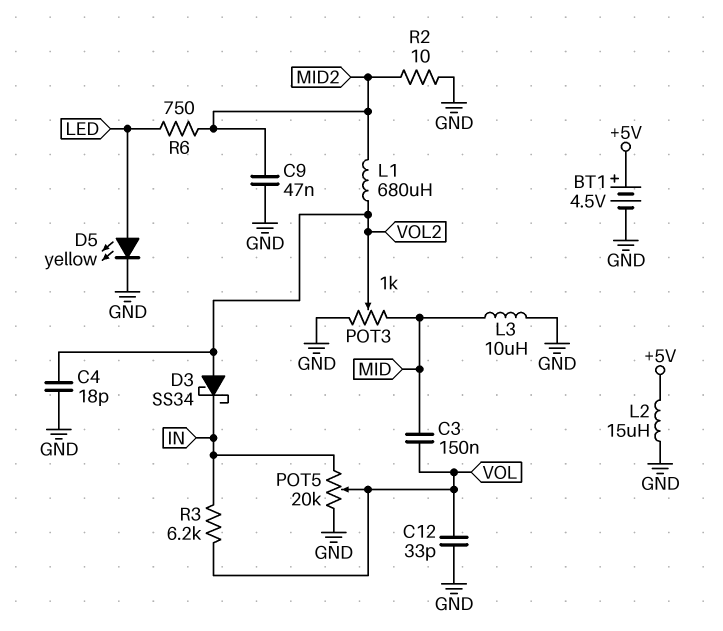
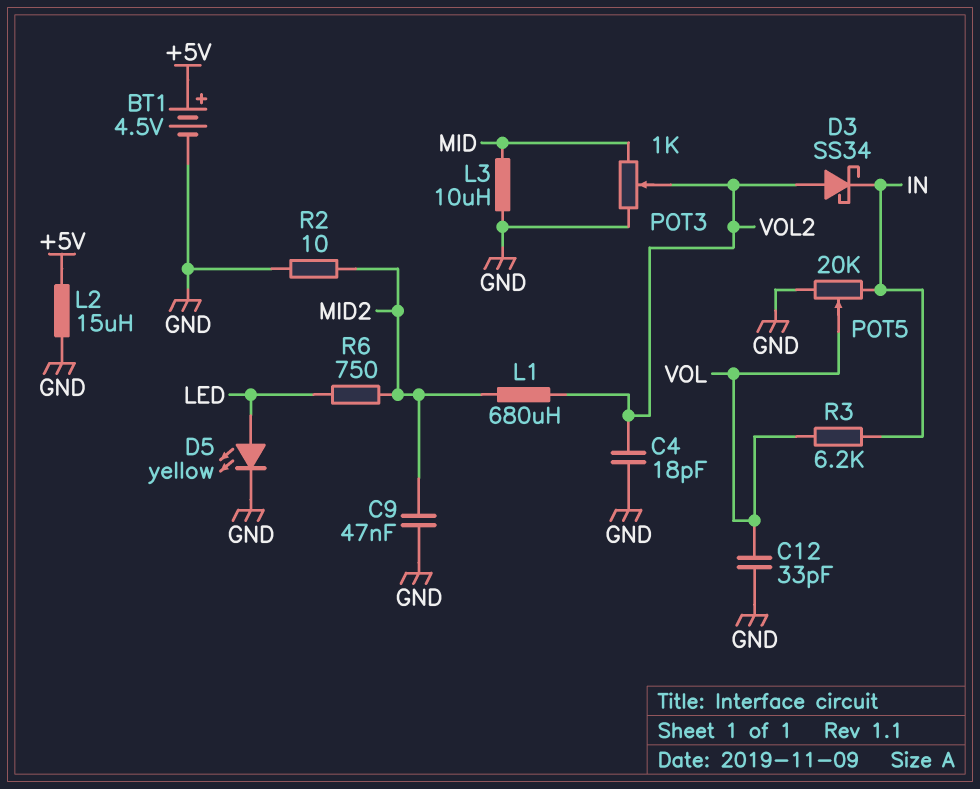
C3: 150nF (MID, VOL) -> none

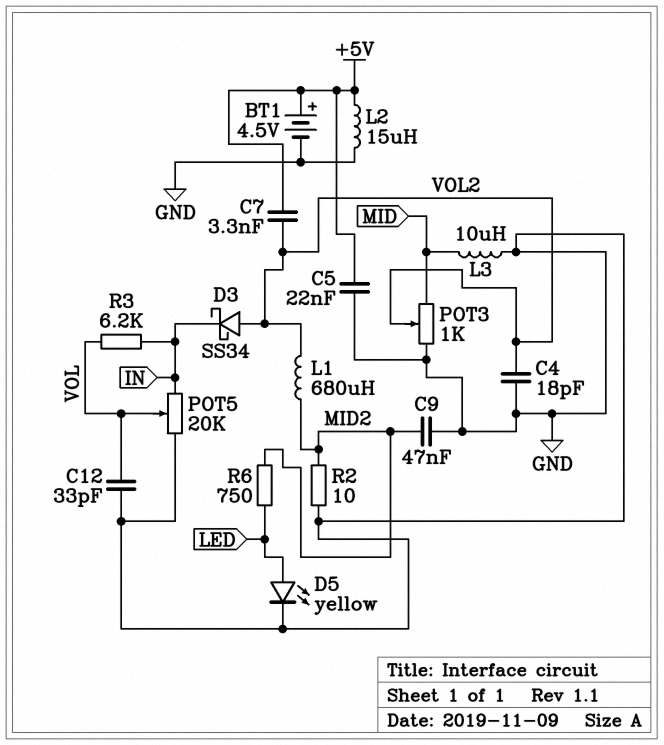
C5: none -> 22nF (+5V, GND)
C7: none -> 3.3nF (+5V, VOL2)

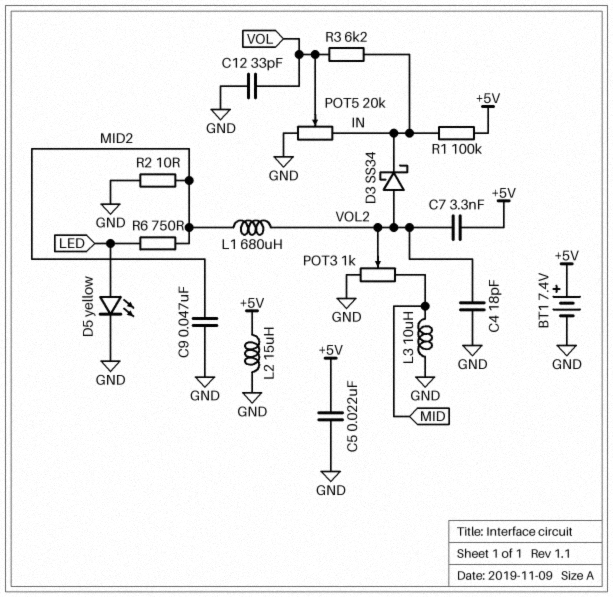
BT1: 4.5V (plus +5V, minus GND) -> 7.4V (plus +5V, minus GND)
R1: none -> 100k (+5V, IN)

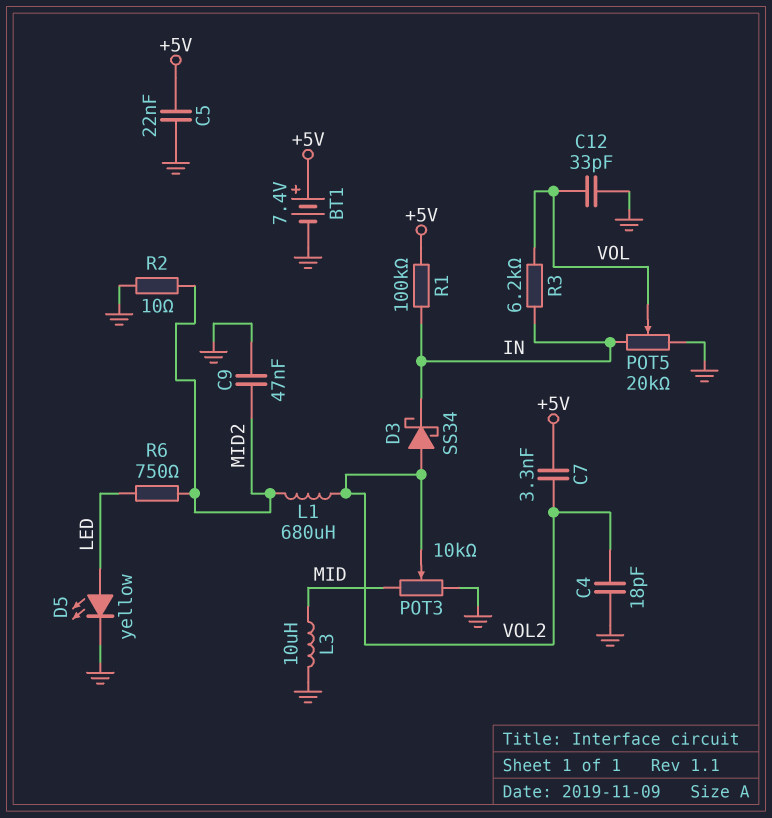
L2: 15uH (+5V, GND) -> none
POT3: 1k (GND, MID, wiper VOL2) -> 10k (GND, MID, wiper VOL2)

